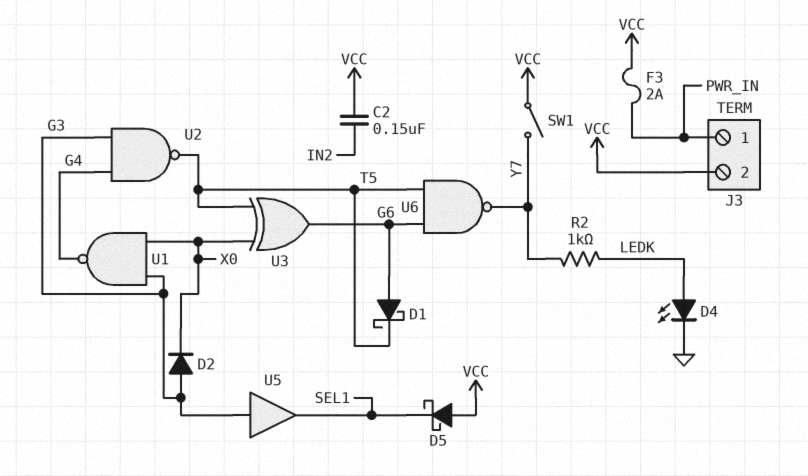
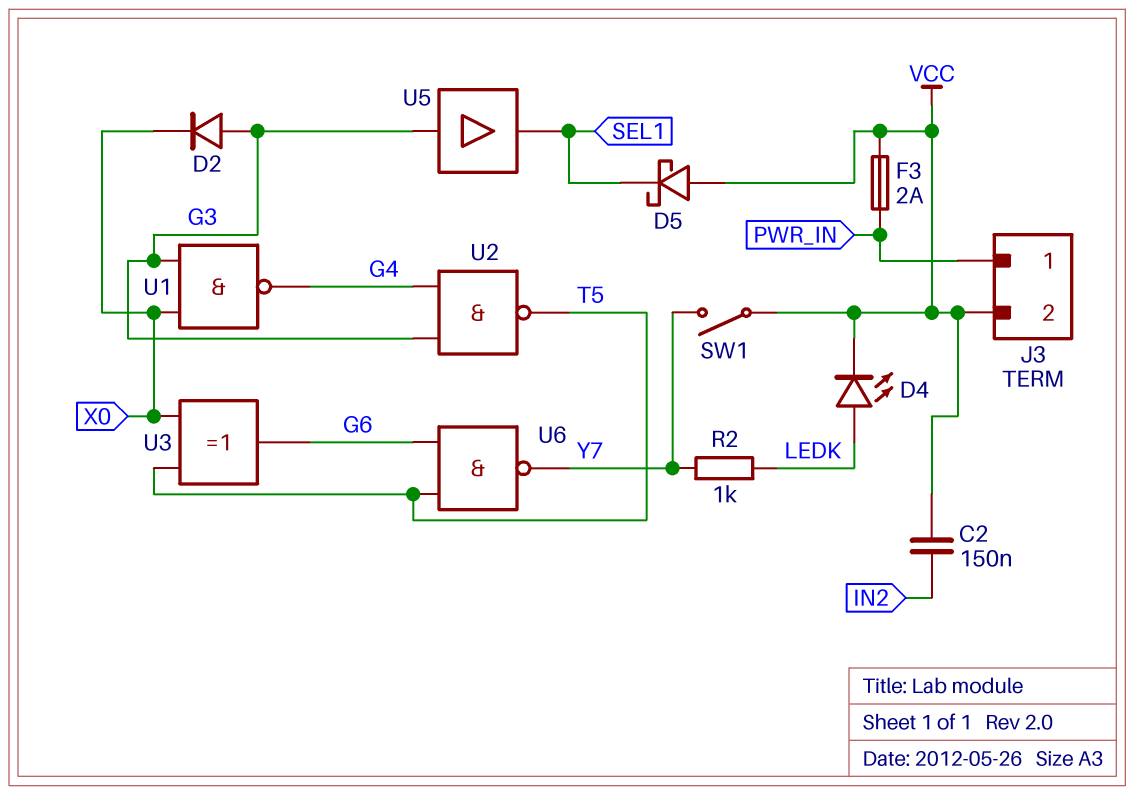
D1: schottky (A G6, K T5) -> none
D4: LED (A LEDK, K GND) -> LED (A LEDK, K VCC)

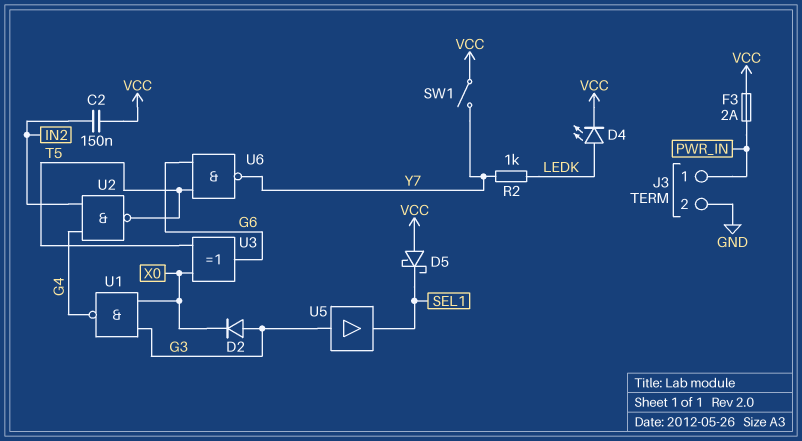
J3 pin 2: VCC -> GND
U2: NAND (in G3, in G4, out T5) -> NAND (in G4, in IN2, out T5)

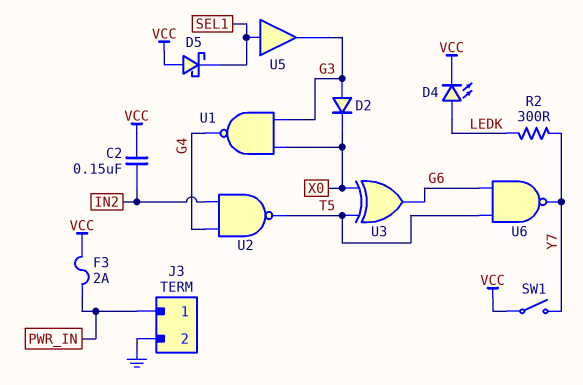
R2: 1k (LEDK, Y7) -> 300 (LEDK, Y7)
U5: buffer (in G3, out SEL1) -> buffer (in SEL1, out G3)

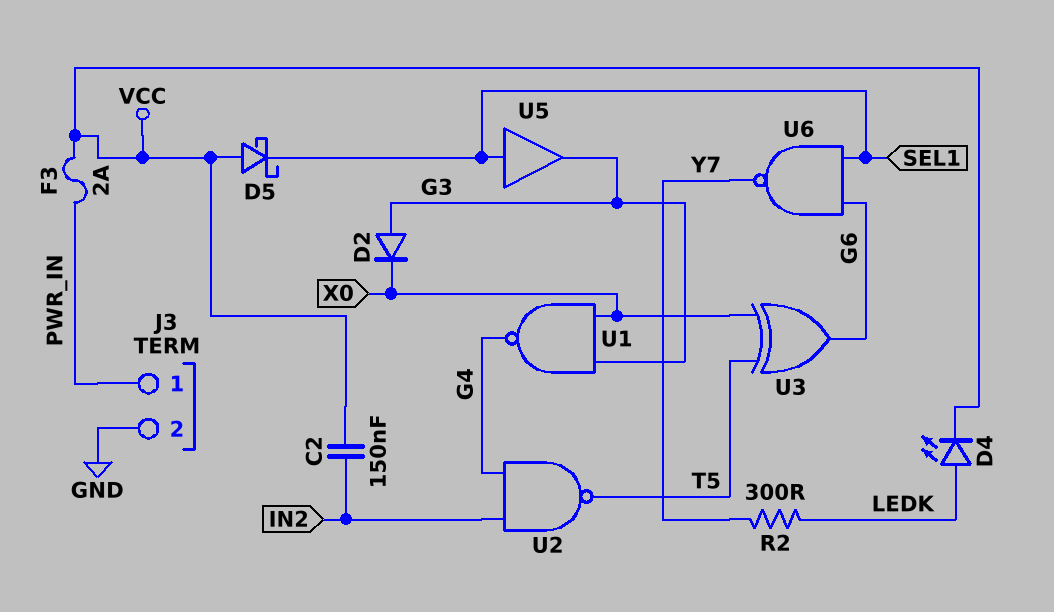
SW1: switch (VCC, Y7) -> none
U6: NAND (in G6, in T5, out Y7) -> NAND (in G6, in SEL1, out Y7)

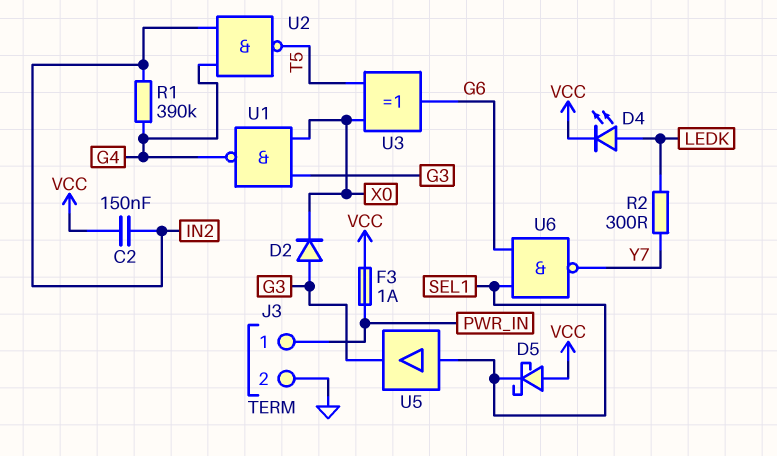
F3: 2A (PWR_IN, VCC) -> 1A (PWR_IN, VCC)
R1: none -> 390k (G4, IN2)

